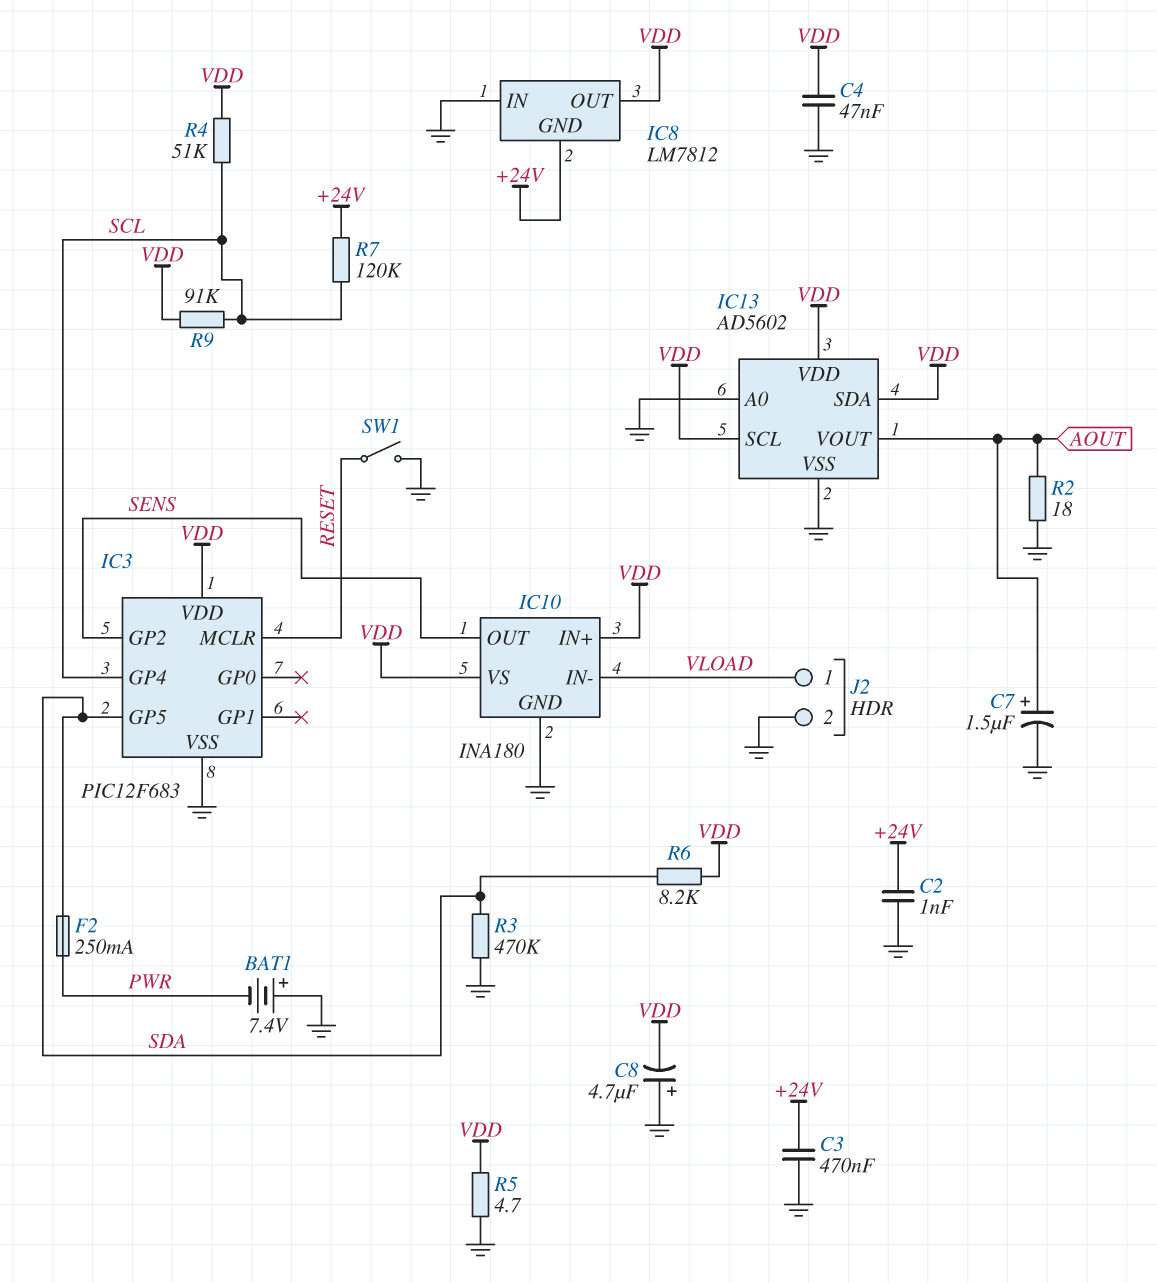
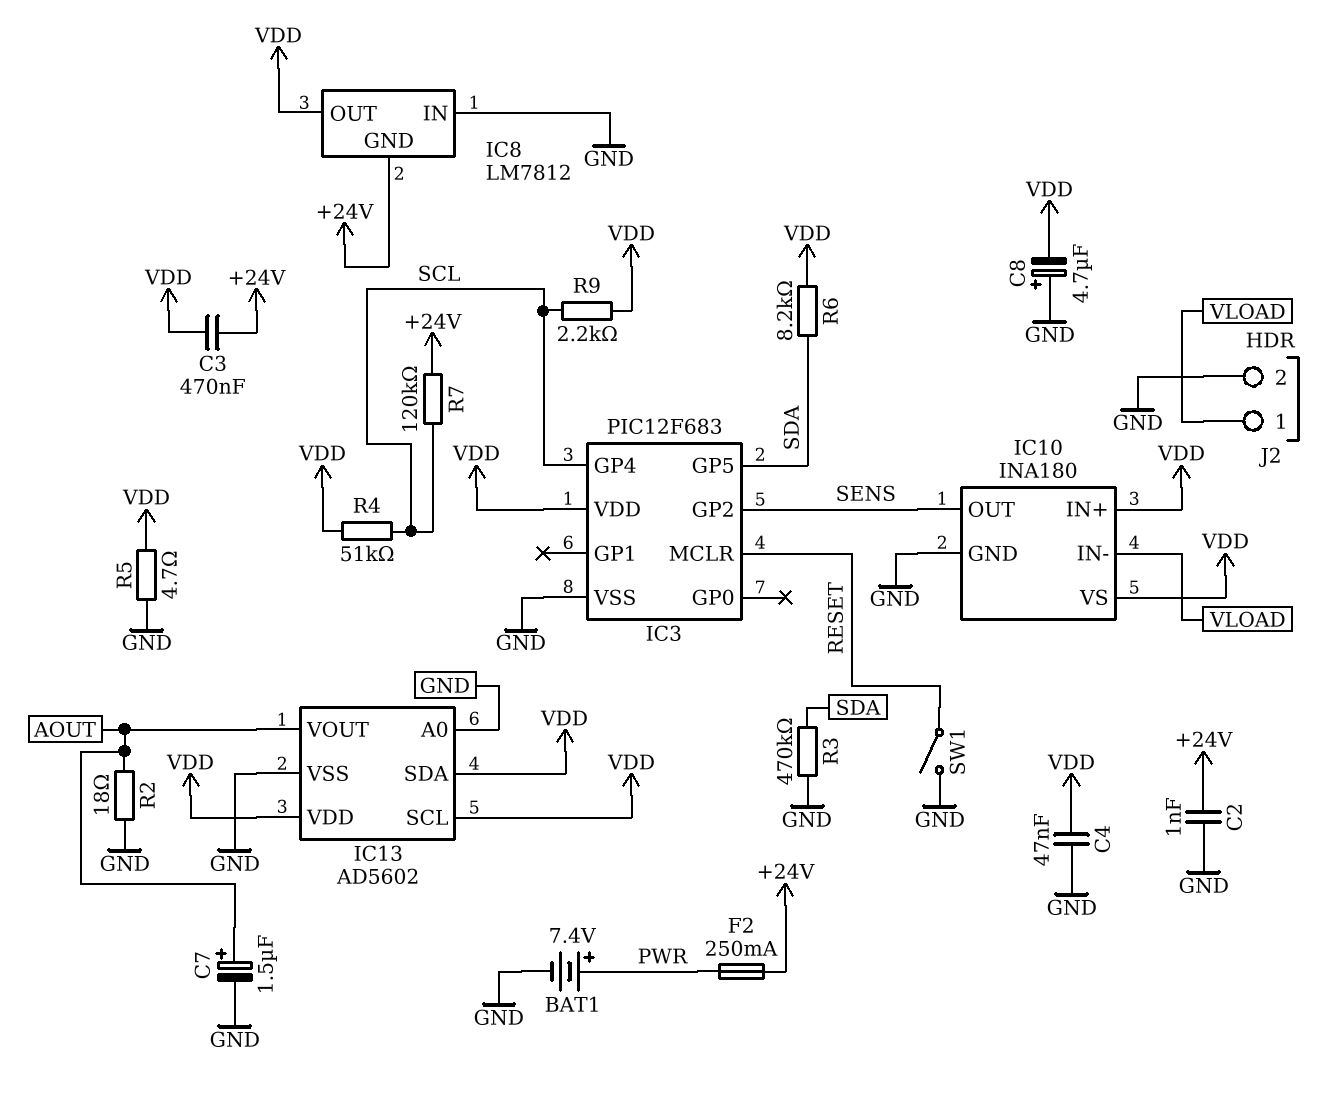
BAT1: 7.4V (plus GND, minus PWR) -> 7.4V (plus PWR, minus GND)
C3: 470nF (+24V, GND) -> 470nF (+24V, VDD)
F2: 250mA (PWR, SDA) -> 250mA (+24V, PWR)
R9: 91k (SCL, VDD) -> 2.2k (SCL, VDD)

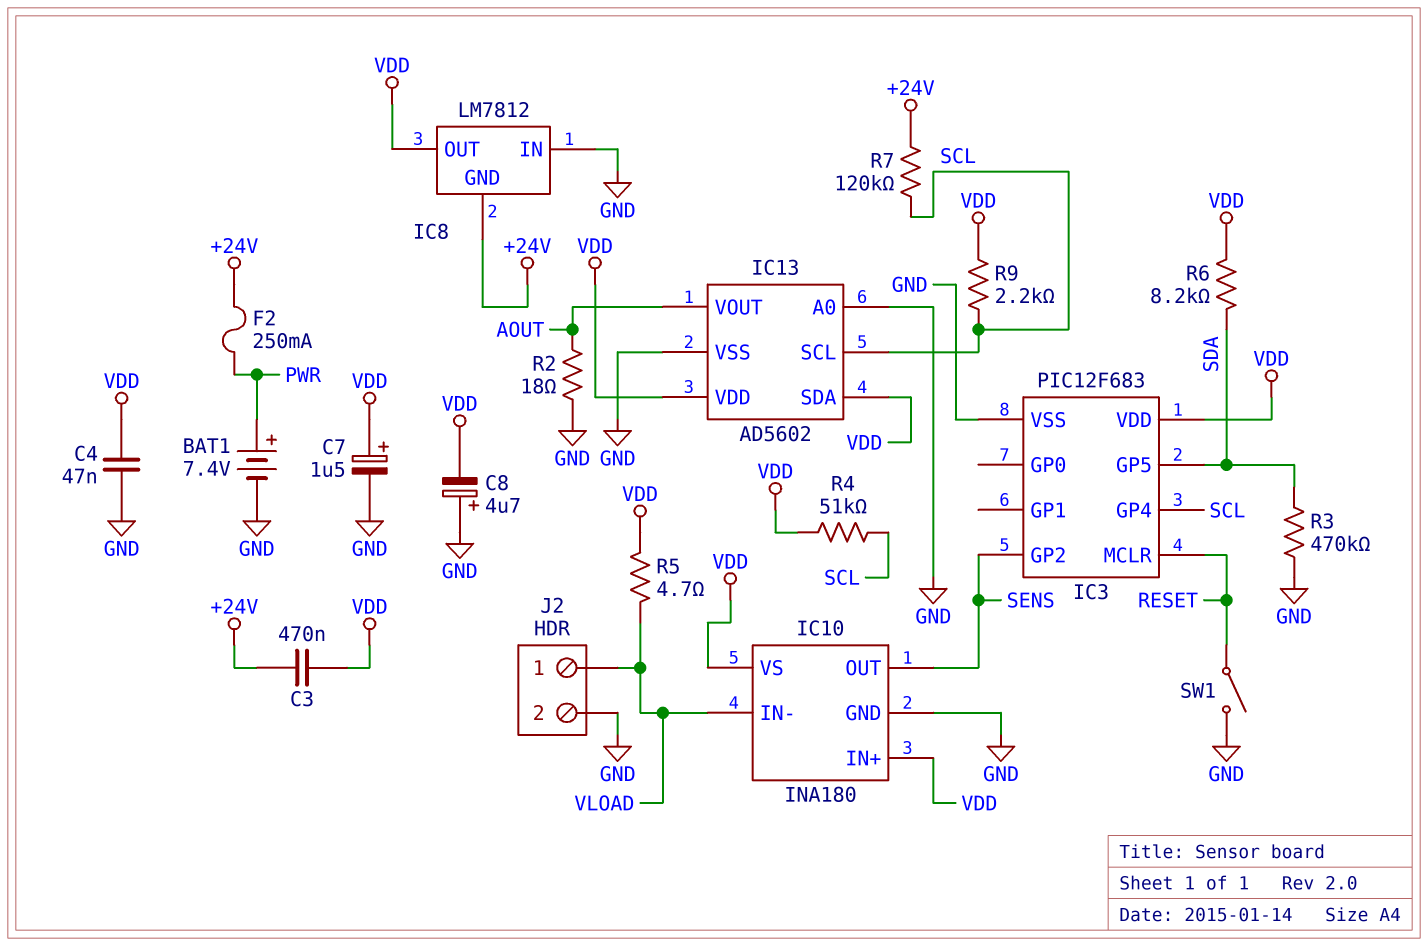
C2: 1nF (+24V, GND) -> none
C7: 1.5uF (plus AOUT, minus GND) -> 1.5uF (plus VDD, minus GND)
IC13 pin SCL: VDD -> SCL
R5: 4.7 (GND, VDD) -> 4.7 (VDD, VLOAD)

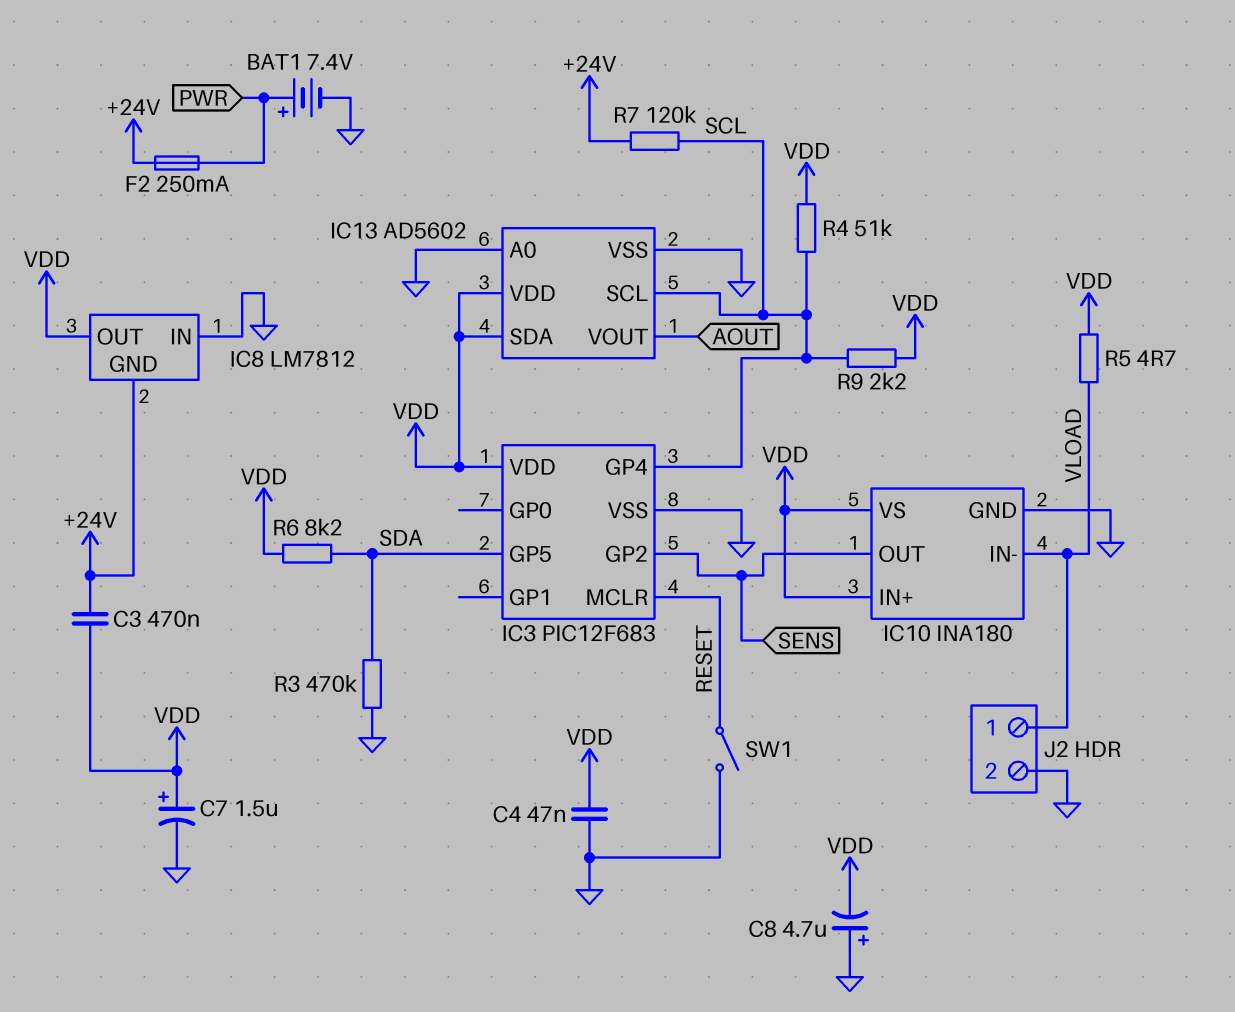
R2: 18 (AOUT, GND) -> none

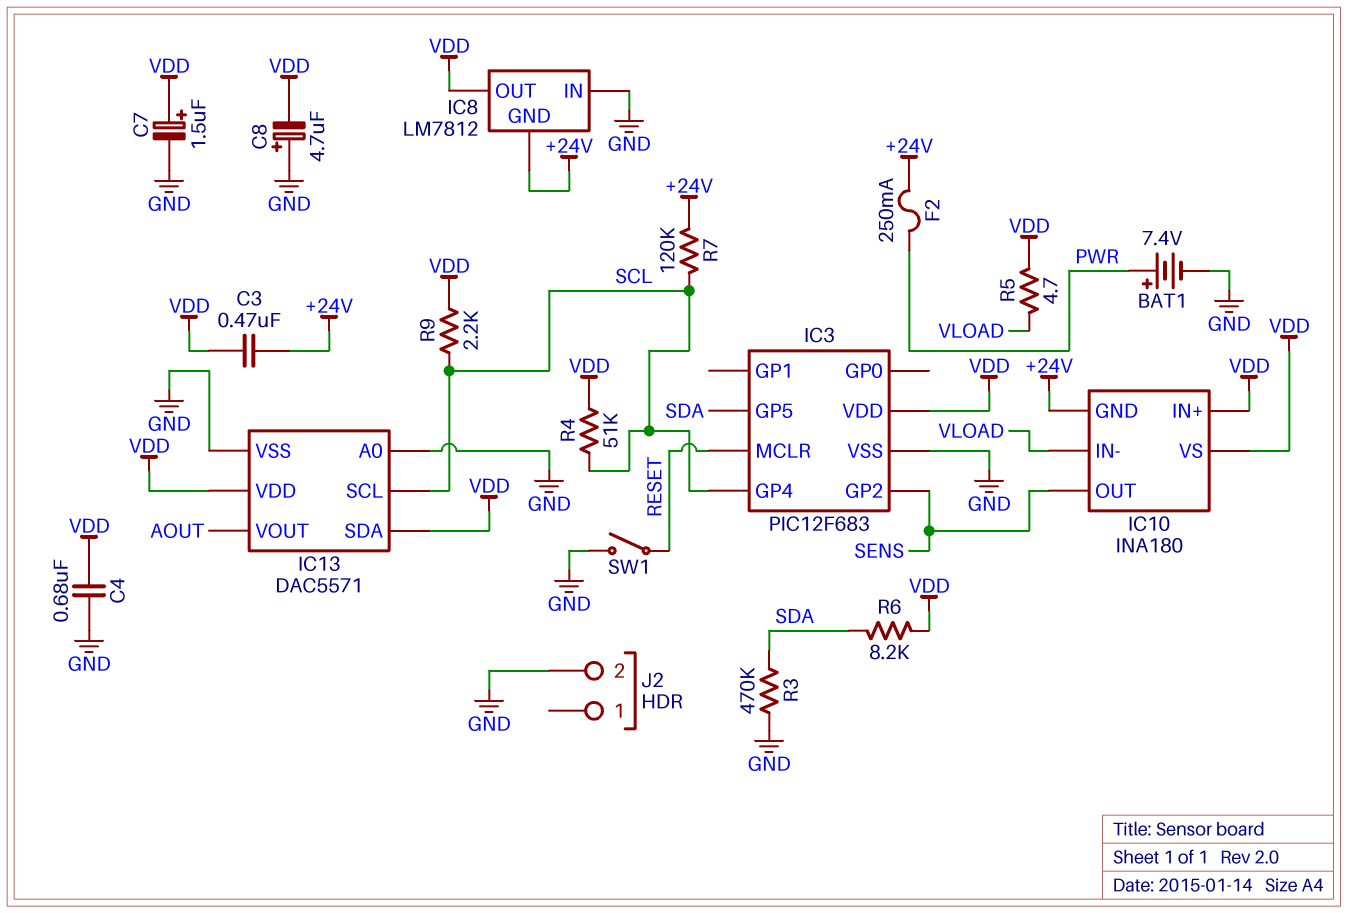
C4: 47nF (GND, VDD) -> 680nF (GND, VDD)
IC10 pin GND: GND -> +24V
IC13: AD5602 -> DAC5571
J2 pin 1: VLOAD -> none

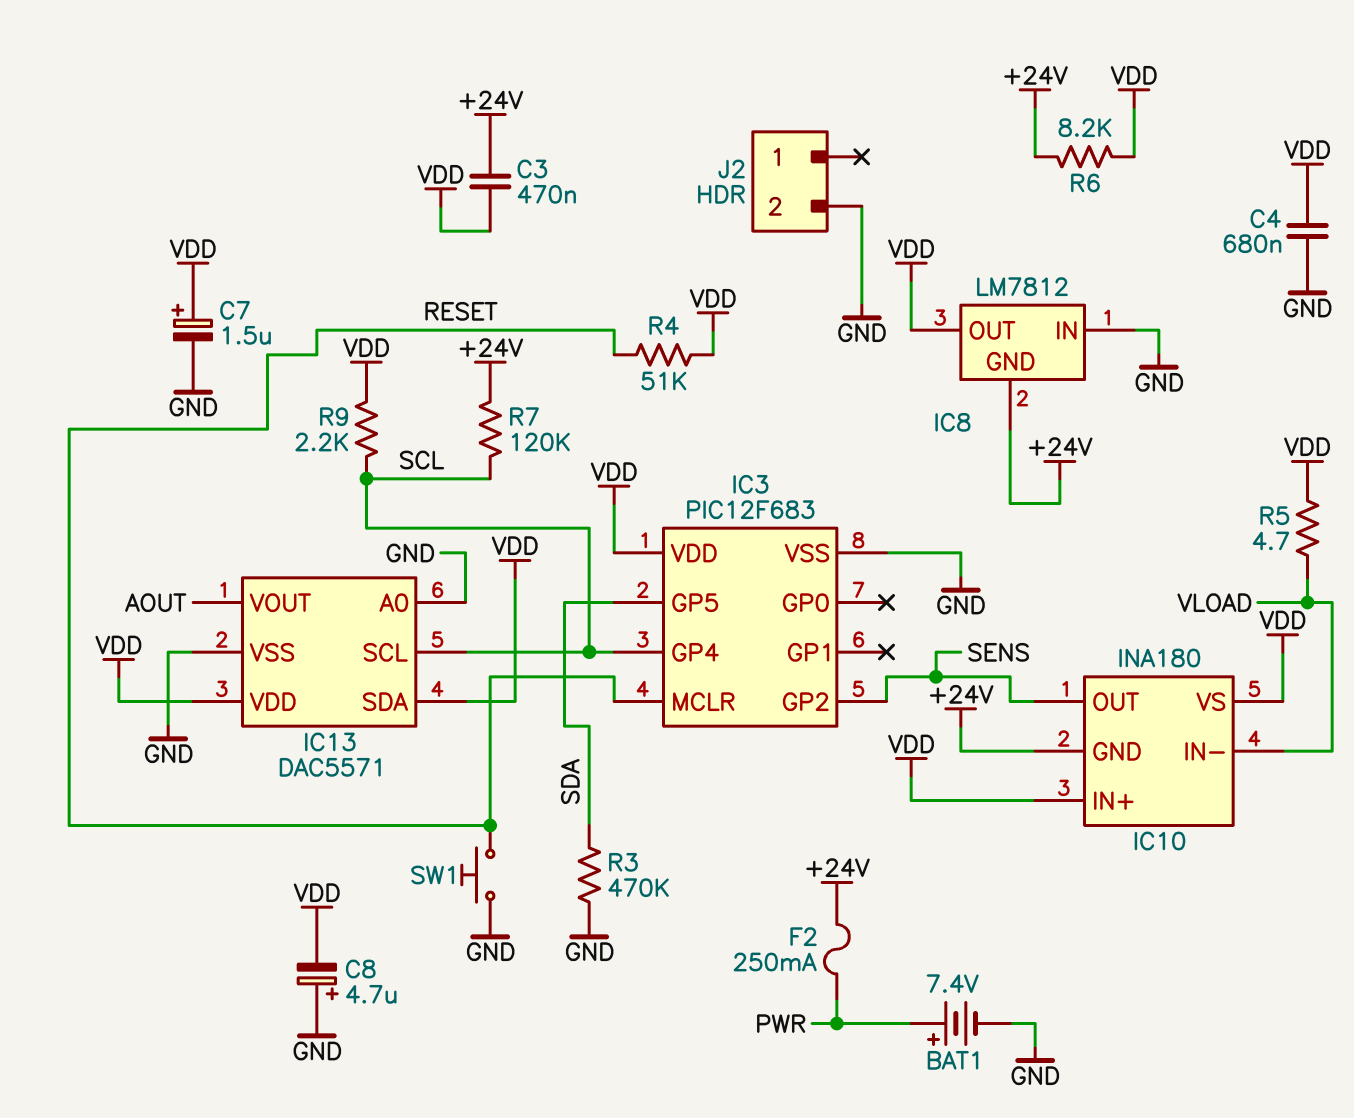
R4: 51k (SCL, VDD) -> 51k (RESET, VDD)
R6: 8.2k (SDA, VDD) -> 8.2k (+24V, VDD)
SW1: switch (GND, RESET) -> button (GND, RESET)

